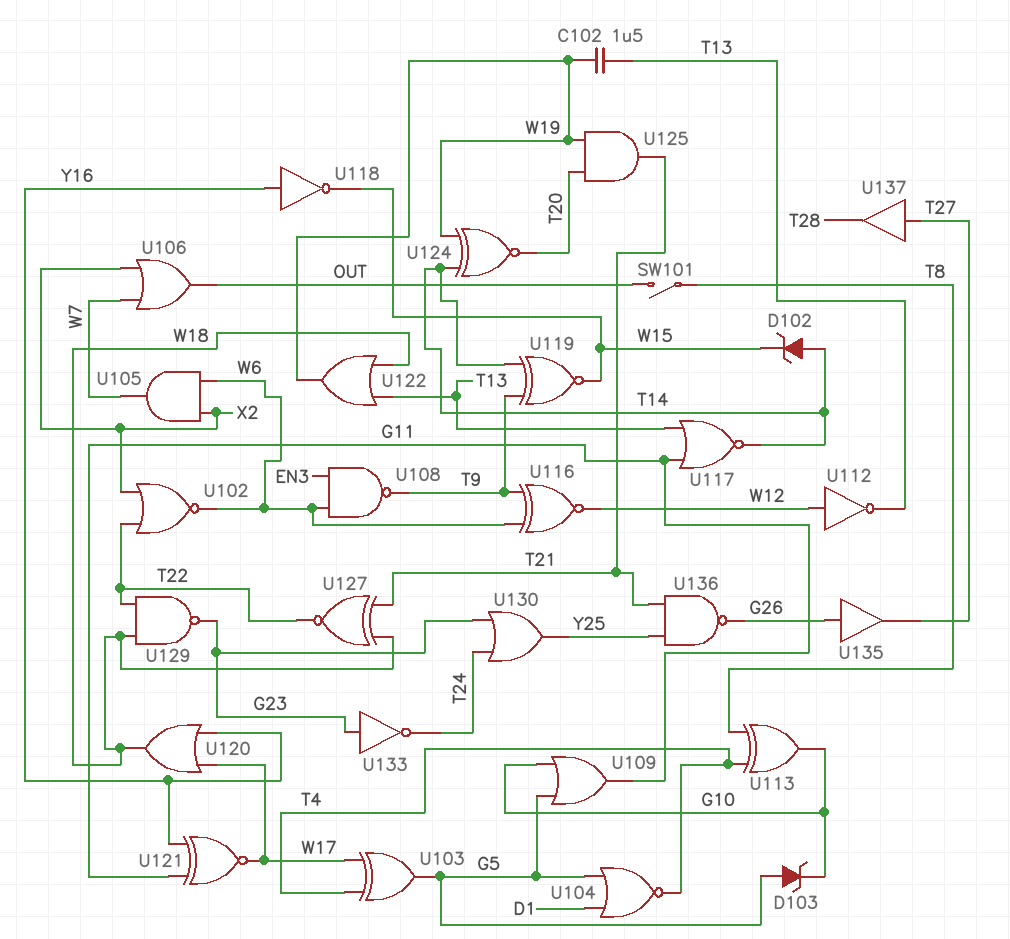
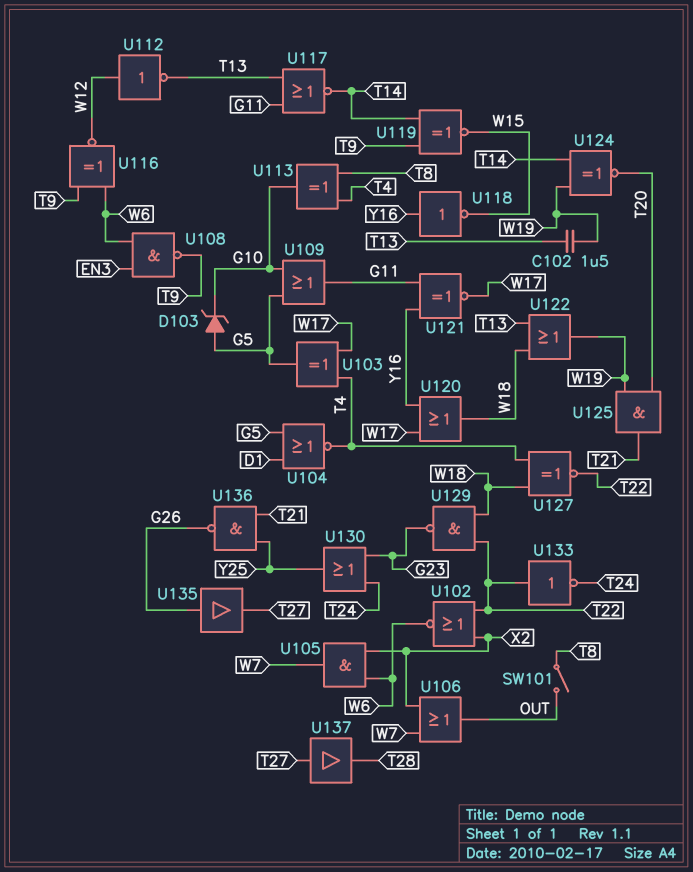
D102: zener (A T14, K W15) -> none
U127: XNOR (in T21, in W18, out T22) -> XNOR (in T4, in W18, out T22)
U133: NOT (in G23, out T24) -> NOT (in T22, out T24)

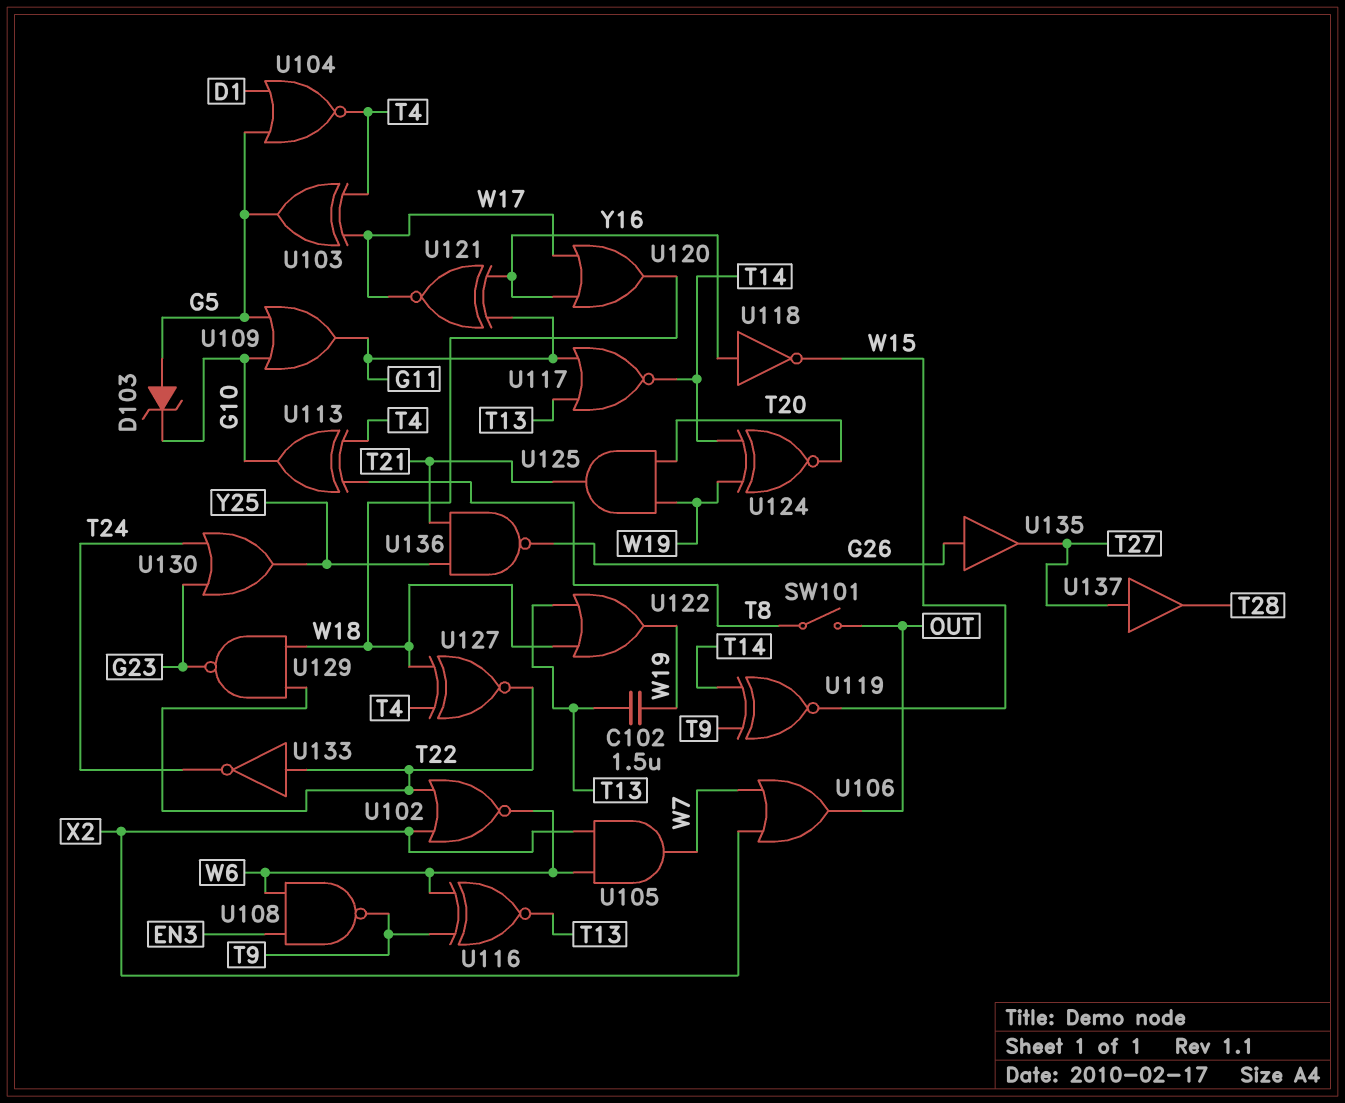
U112: NOT (in W12, out T13) -> none
U116: XNOR (in T9, in W6, out W12) -> XNOR (in T9, in W6, out T13)

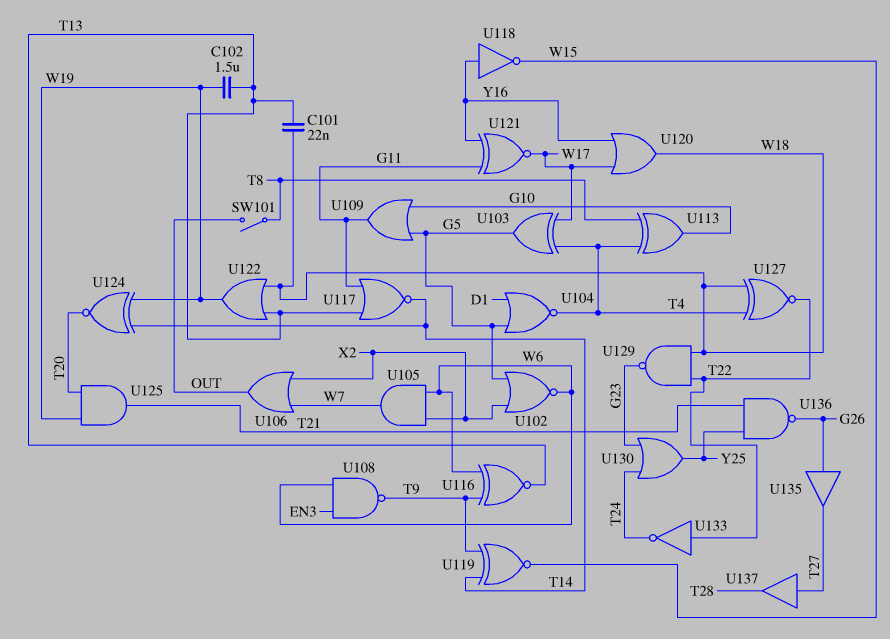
C101: none -> 22nF (T13, W18)
D103: zener (A G5, K G10) -> none
U102: NOR (in T22, in X2, out W6) -> NOR (in G5, in X2, out W6)

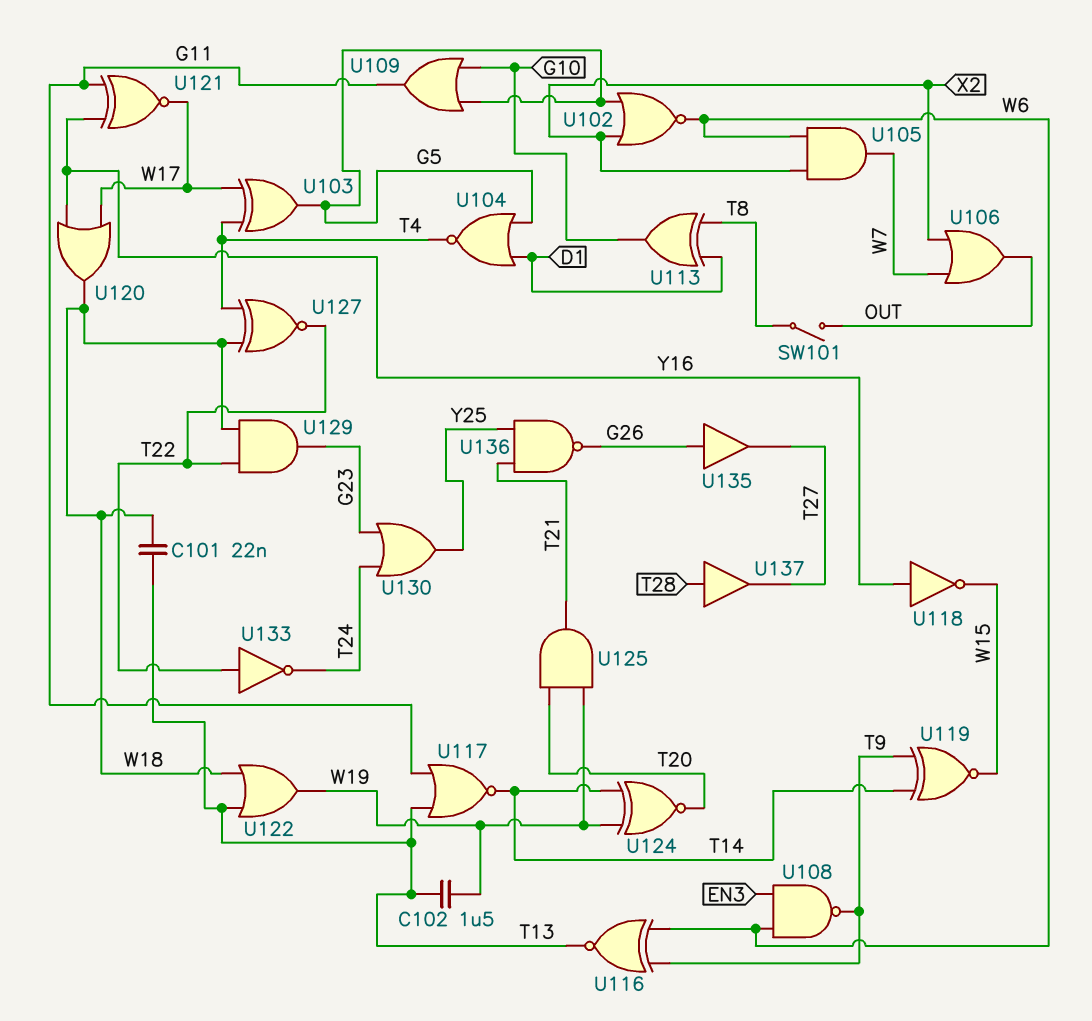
U113: XOR (in T4, in T8, out G10) -> XOR (in D1, in T8, out G10)
U129: NAND (in T22, in W18, out G23) -> AND (in T22, in W18, out G23)
U137: buffer (in T27, out T28) -> buffer (in T28, out T27)

